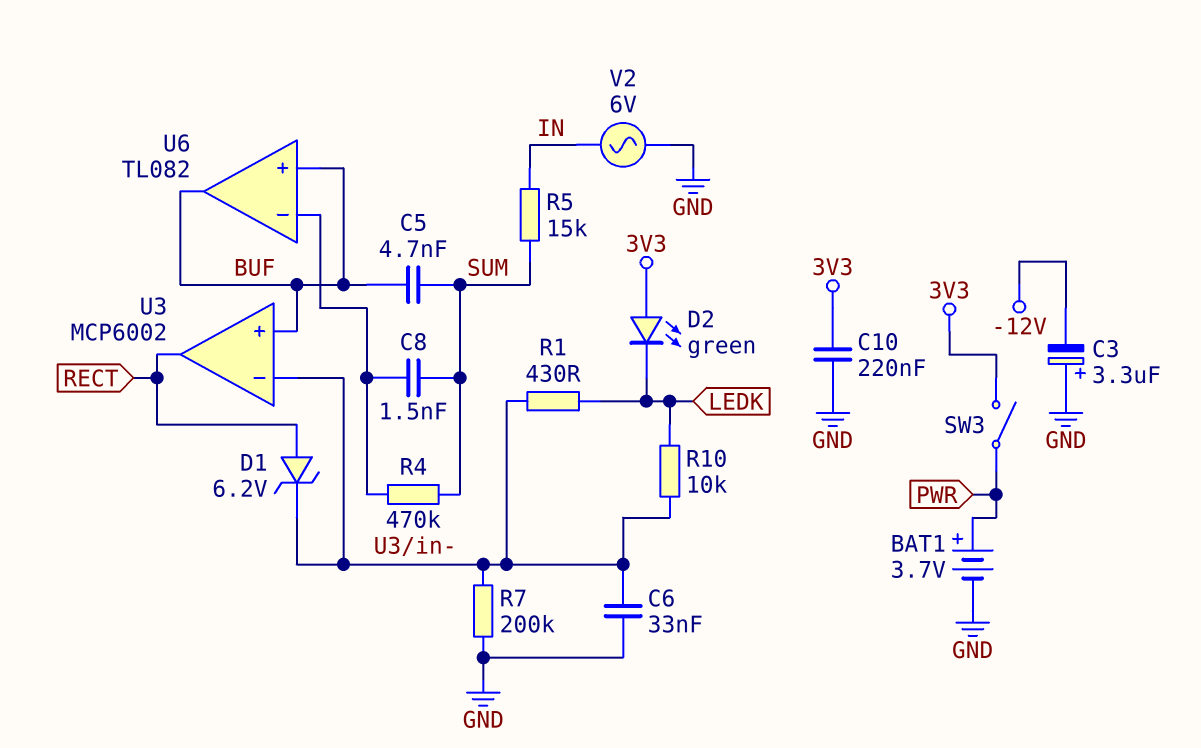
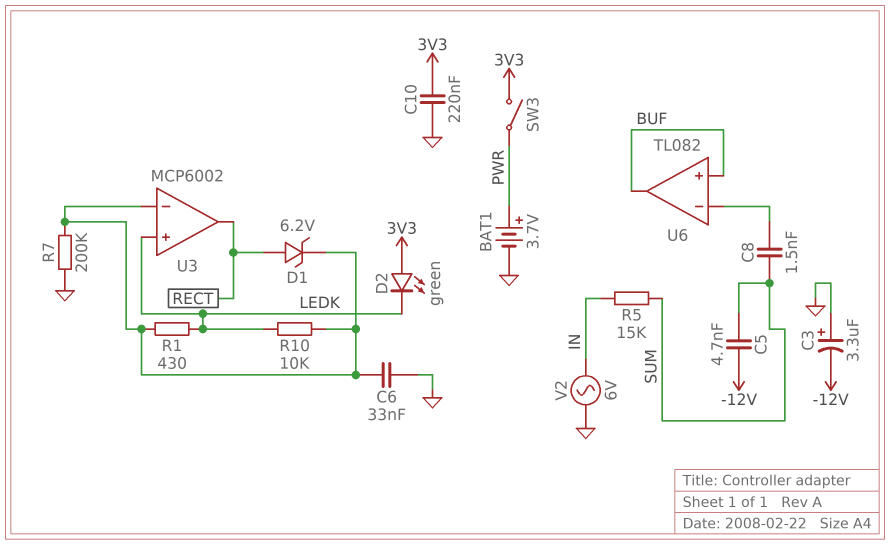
C5: 4.7nF (BUF, SUM) -> 4.7nF (-12V, SUM)
R4: 470k (SUM, U6/in-) -> none
U3 pin in+: BUF -> LEDK

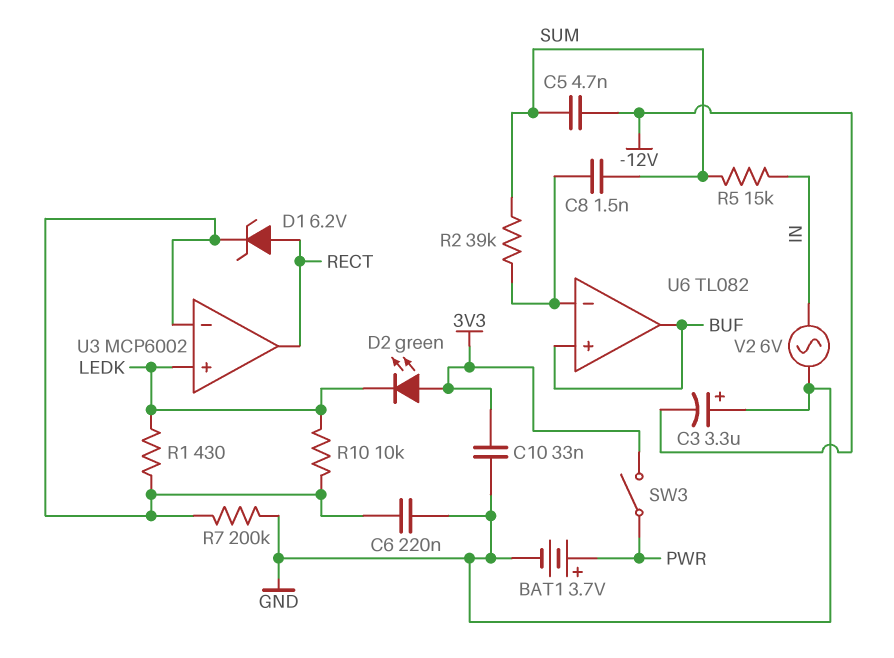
C6: 33nF (GND, U3/in-) -> 220nF (GND, U3/in-)
C10: 220nF (3V3, GND) -> 33nF (3V3, GND)
R2: none -> 39k (SUM, U6/in-)

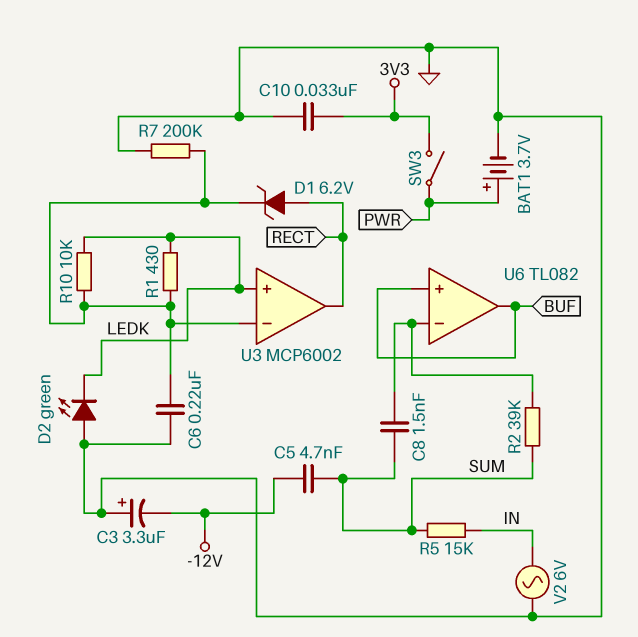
D2: LED green (A 3V3, K LEDK) -> LED green (A GND, K LEDK)

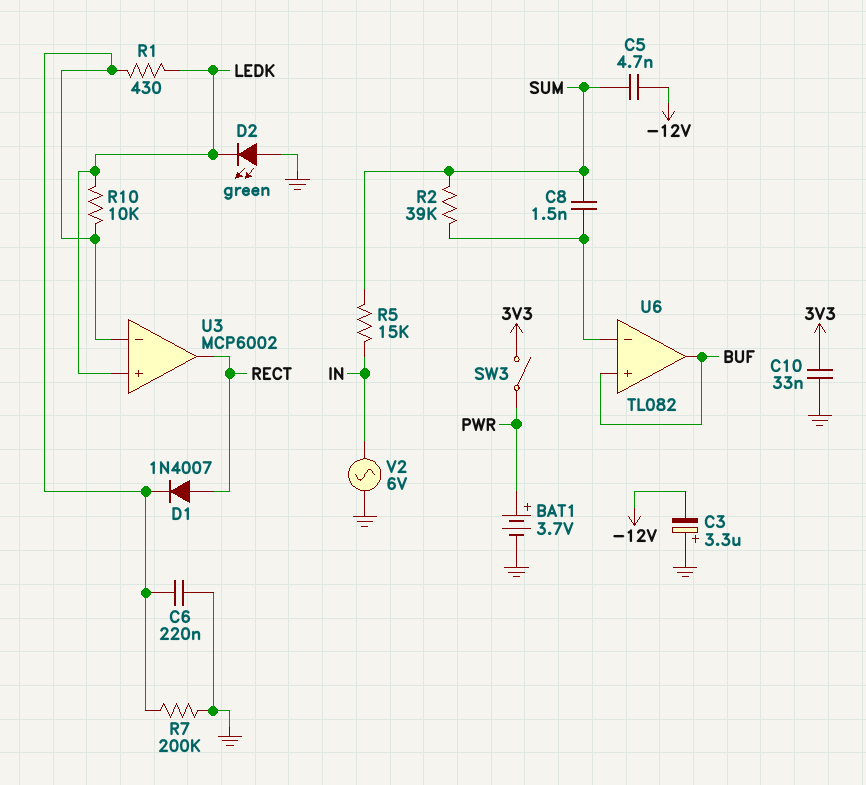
D1: zener 6.2V (A RECT, K U3/in-) -> diode 1N4007 (A RECT, K U3/in-)

